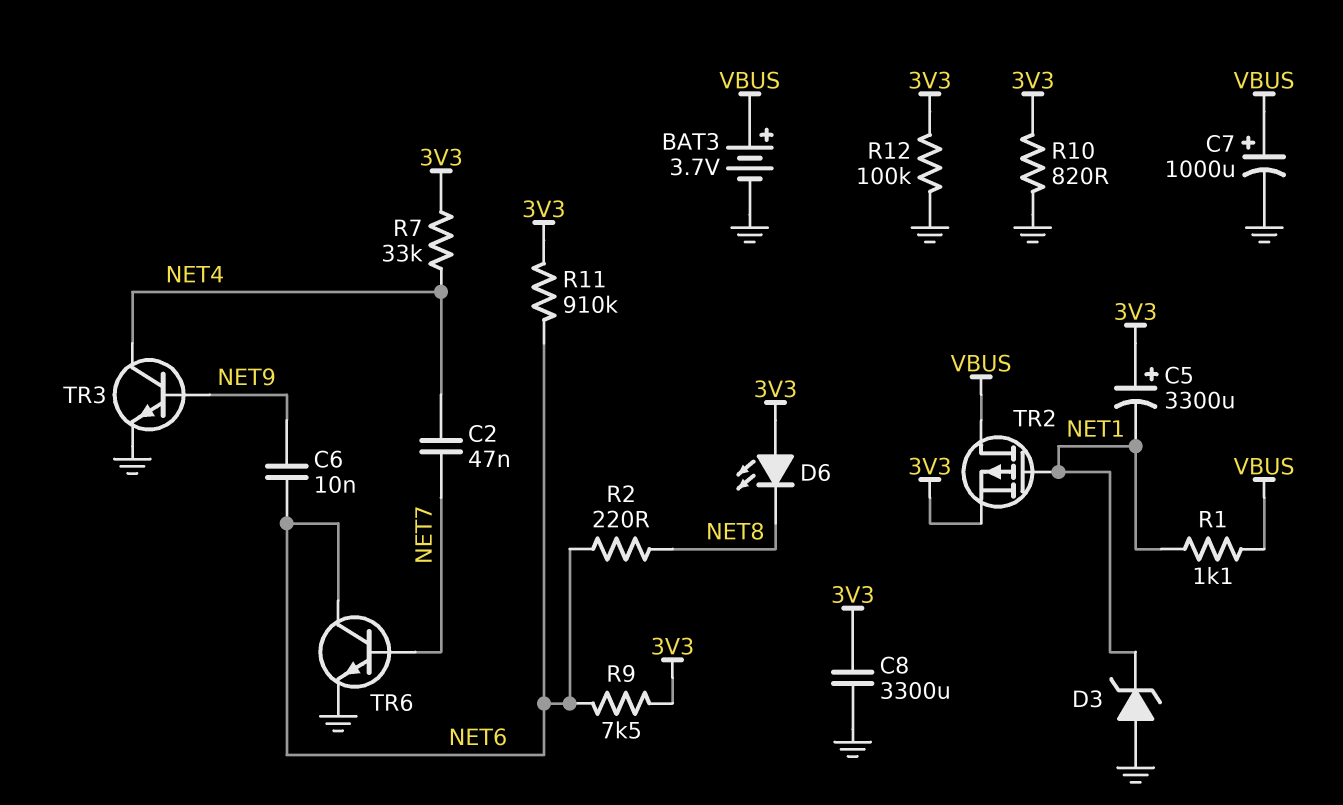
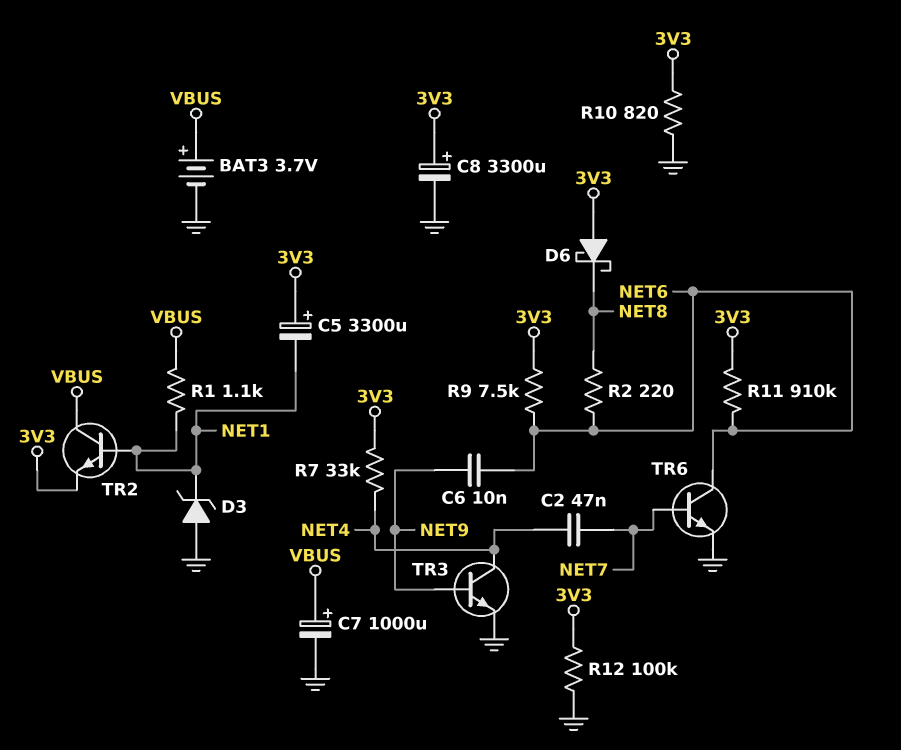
C8: 3300uF (3V3, GND) -> 3300uF (plus 3V3, minus GND)
D6: LED (A 3V3, K NET8) -> schottky (A 3V3, K NET8)
TR2: PMOS (G NET1, D VBUS, S 3V3) -> NPN (B NET1, C VBUS, E 3V3)

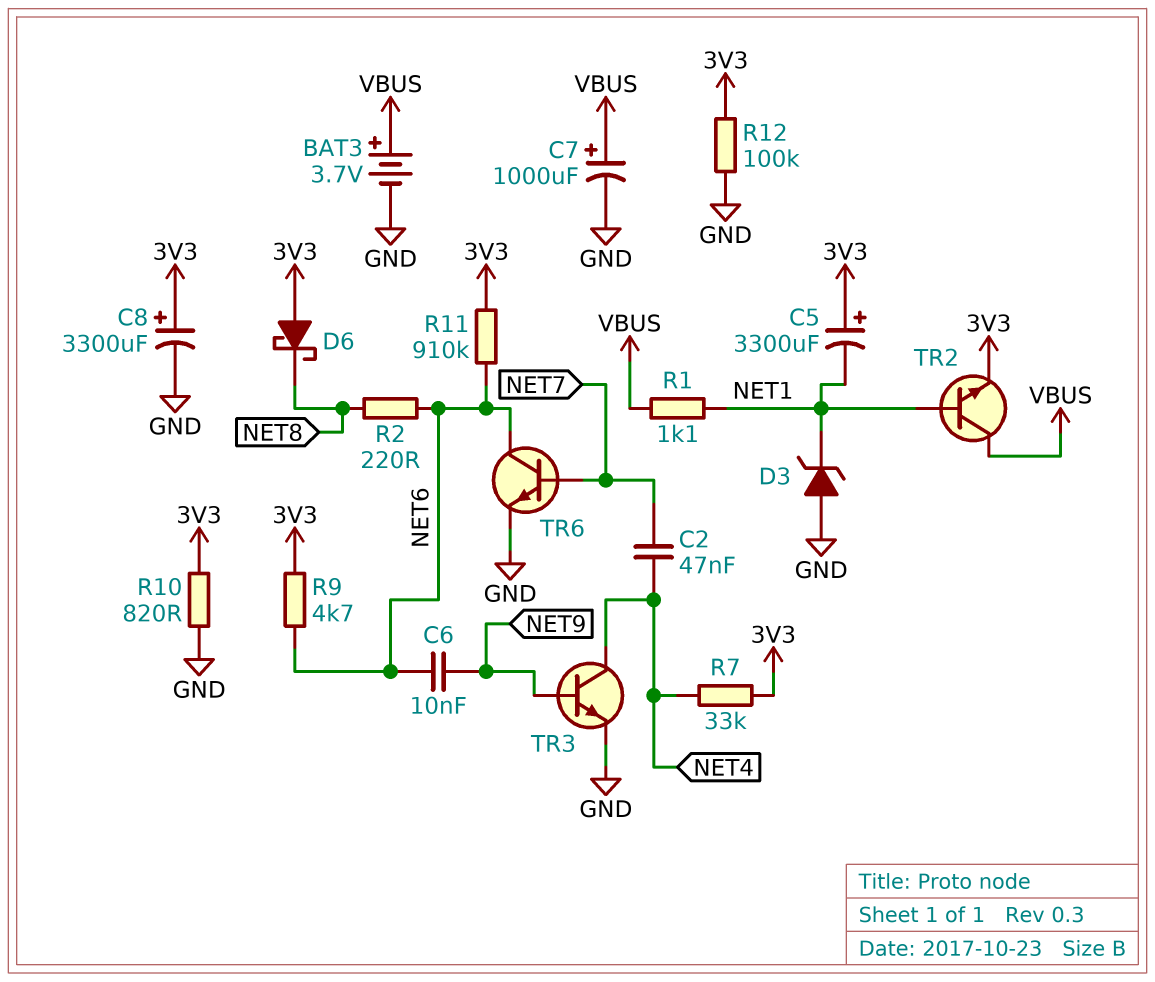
R9: 7.5k (3V3, NET6) -> 4.7k (3V3, NET6)

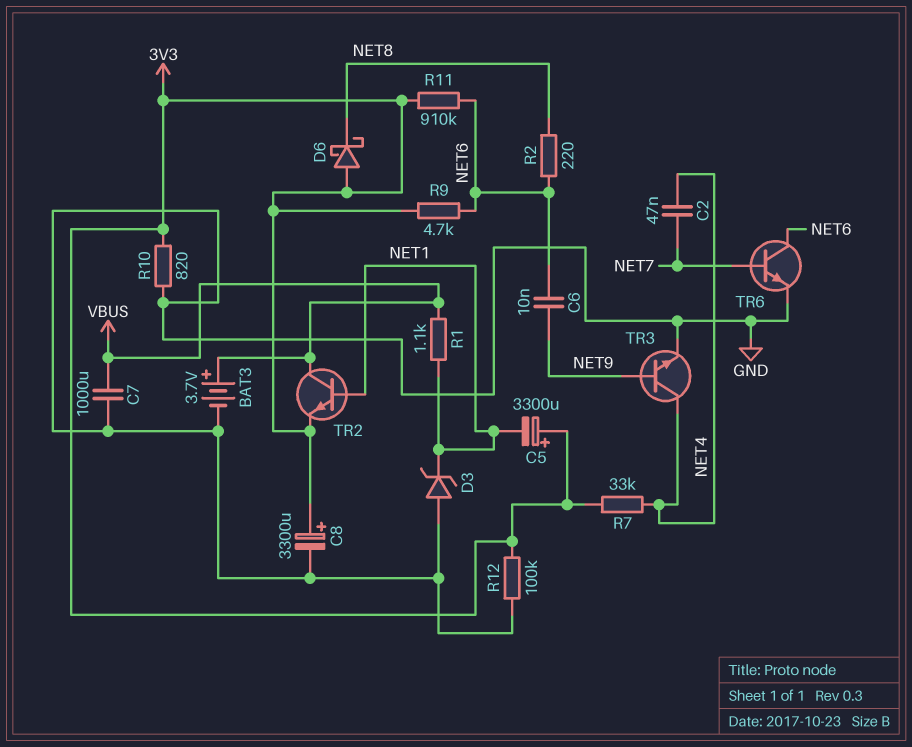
C7: 1000uF (plus VBUS, minus GND) -> 1000uF (GND, VBUS)

